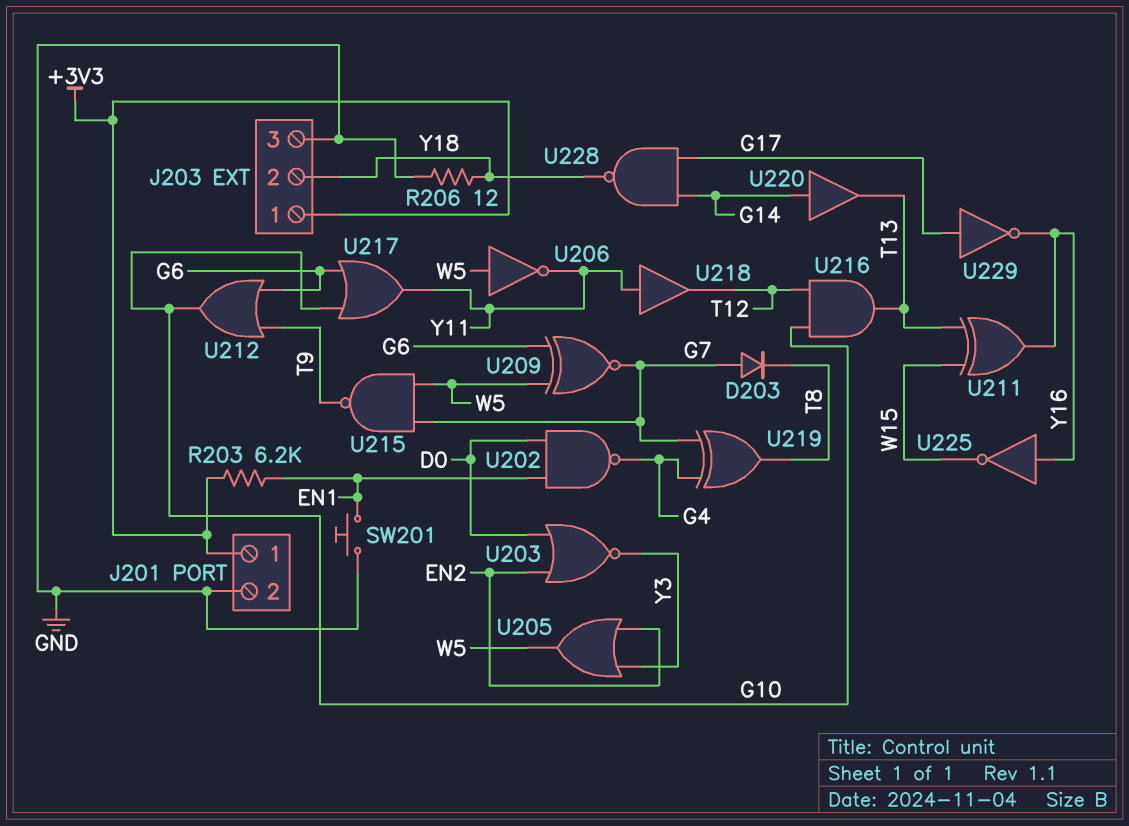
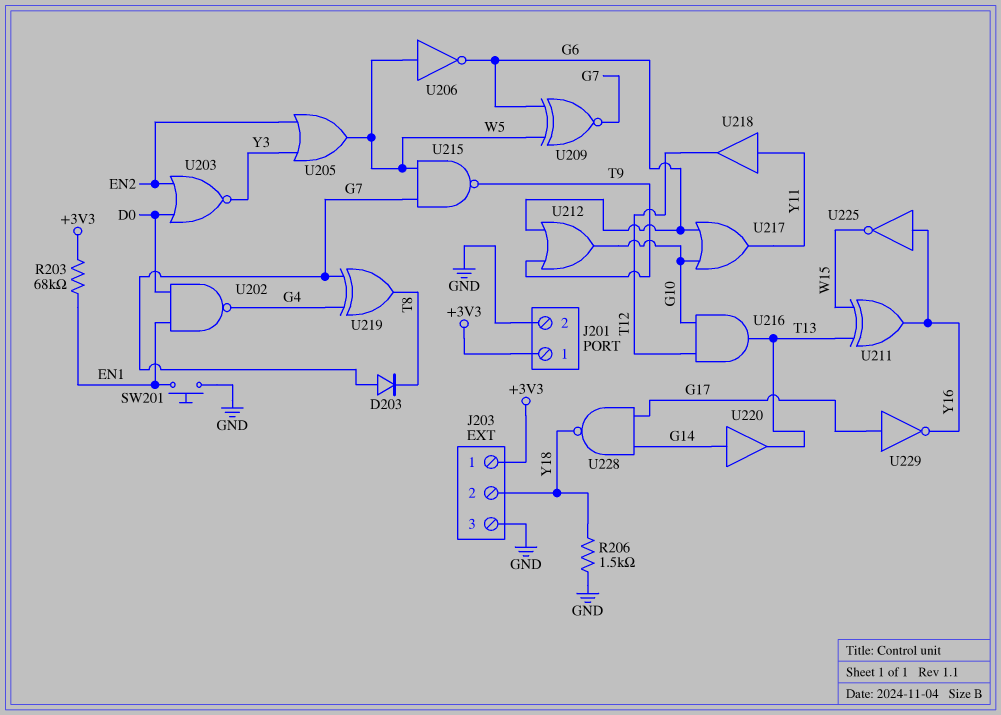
R203: 6.2k (+3V3, EN1) -> 68k (+3V3, EN1)
R206: 12 (GND, Y18) -> 1.5k (GND, Y18)
U206: NOT (in W5, out Y11) -> NOT (in W5, out G6)

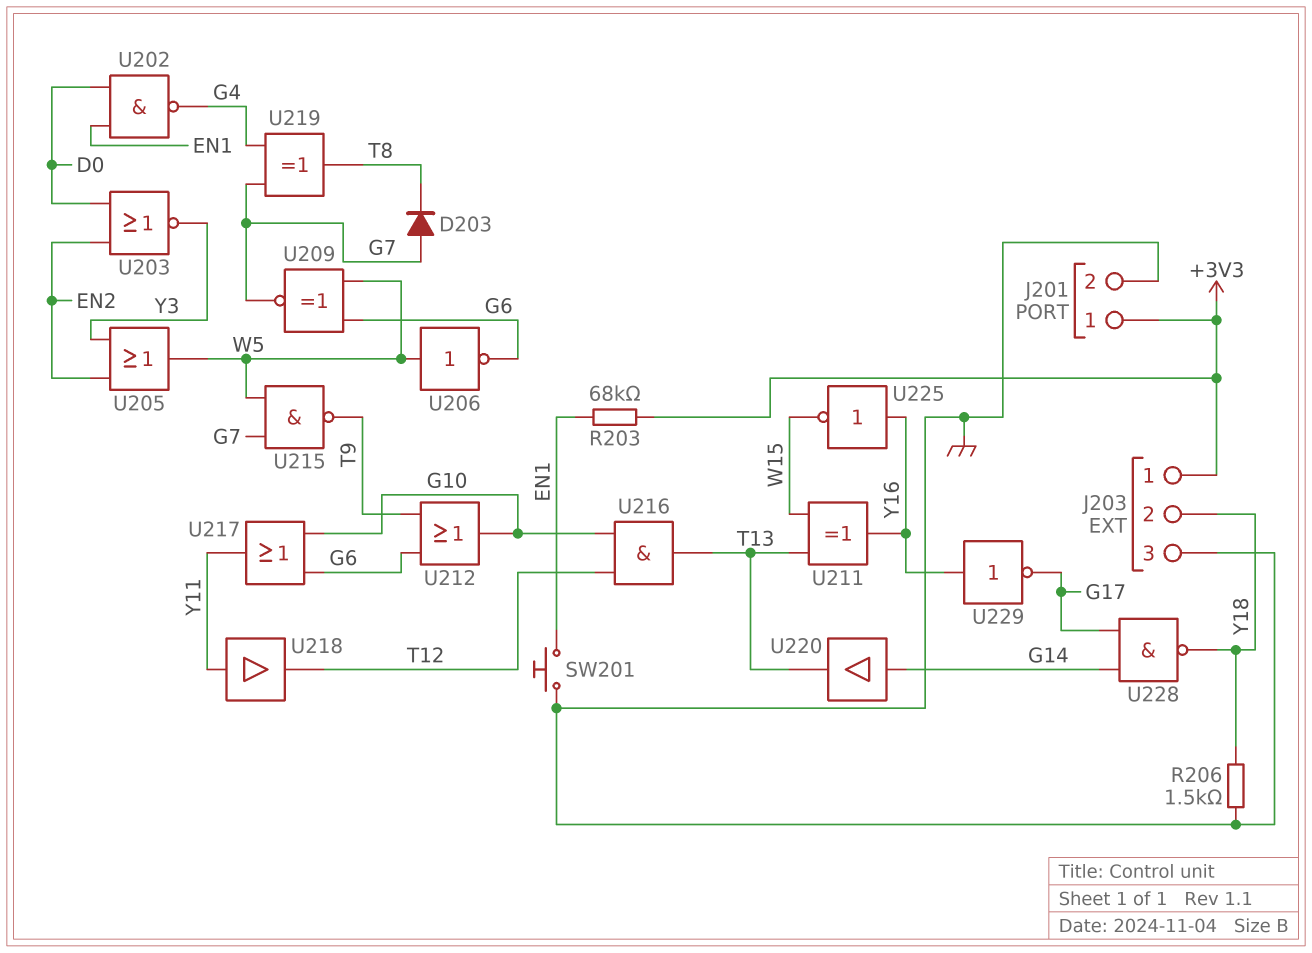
U229: NOT (in G17, out Y16) -> NOT (in Y16, out G17)

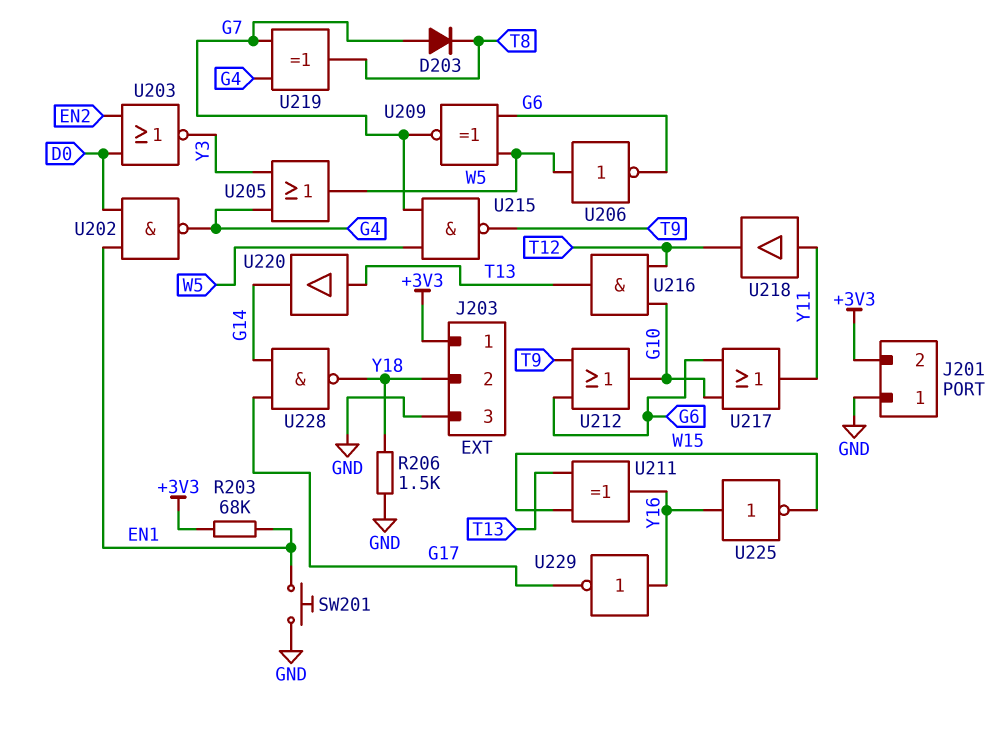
J201 pin 1: +3V3 -> GND
J201 pin 2: GND -> +3V3
U205: OR (in EN2, in Y3, out W5) -> OR (in G4, in Y3, out W5)
U220: buffer (in G14, out T13) -> buffer (in T13, out G14)

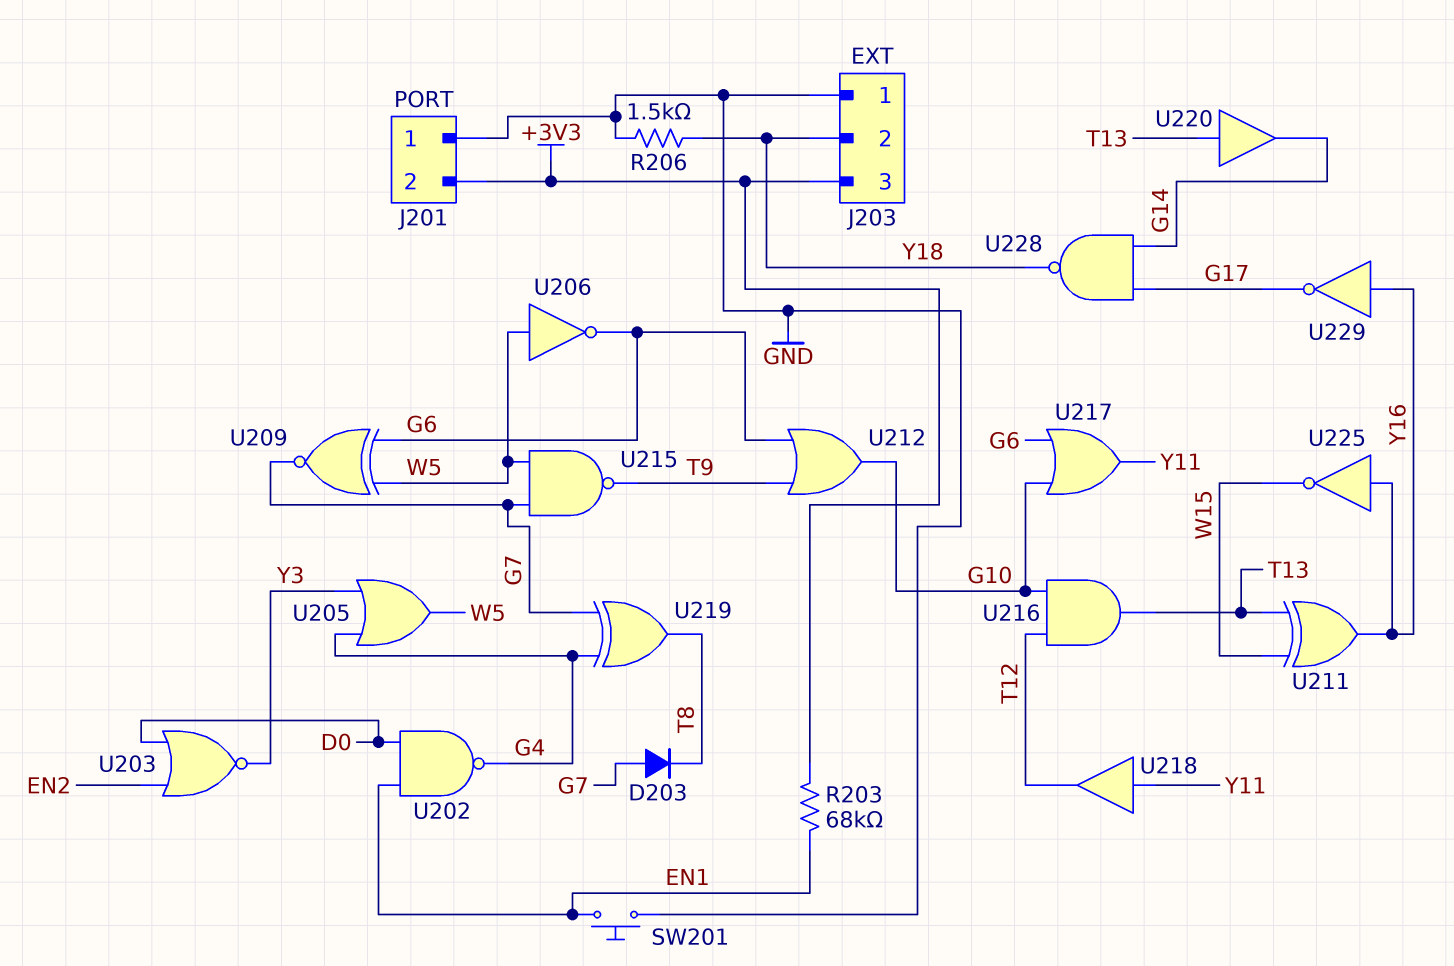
J203 pin 1: +3V3 -> GND
J203 pin 3: GND -> +3V3

